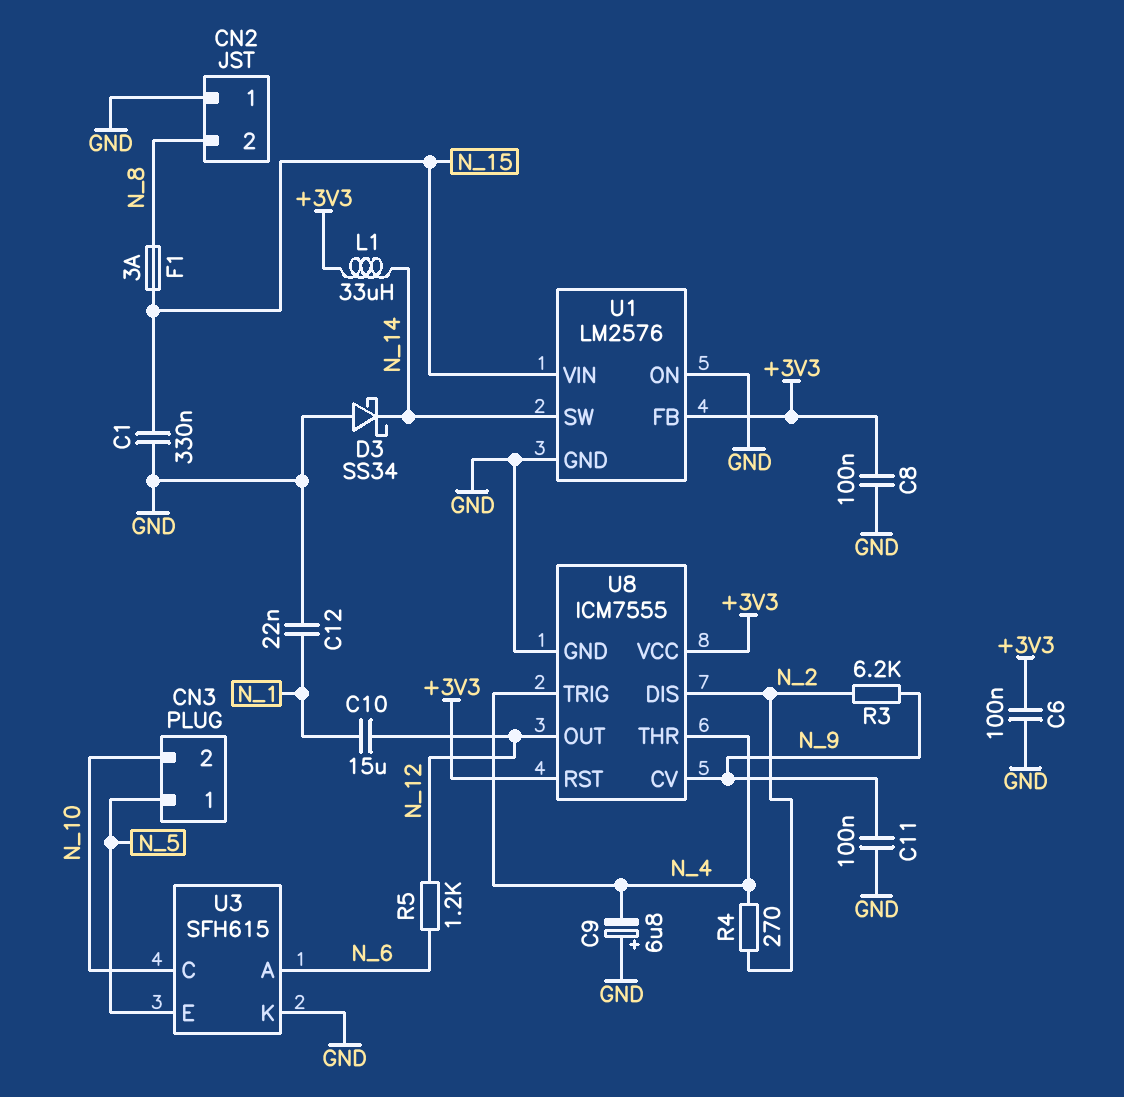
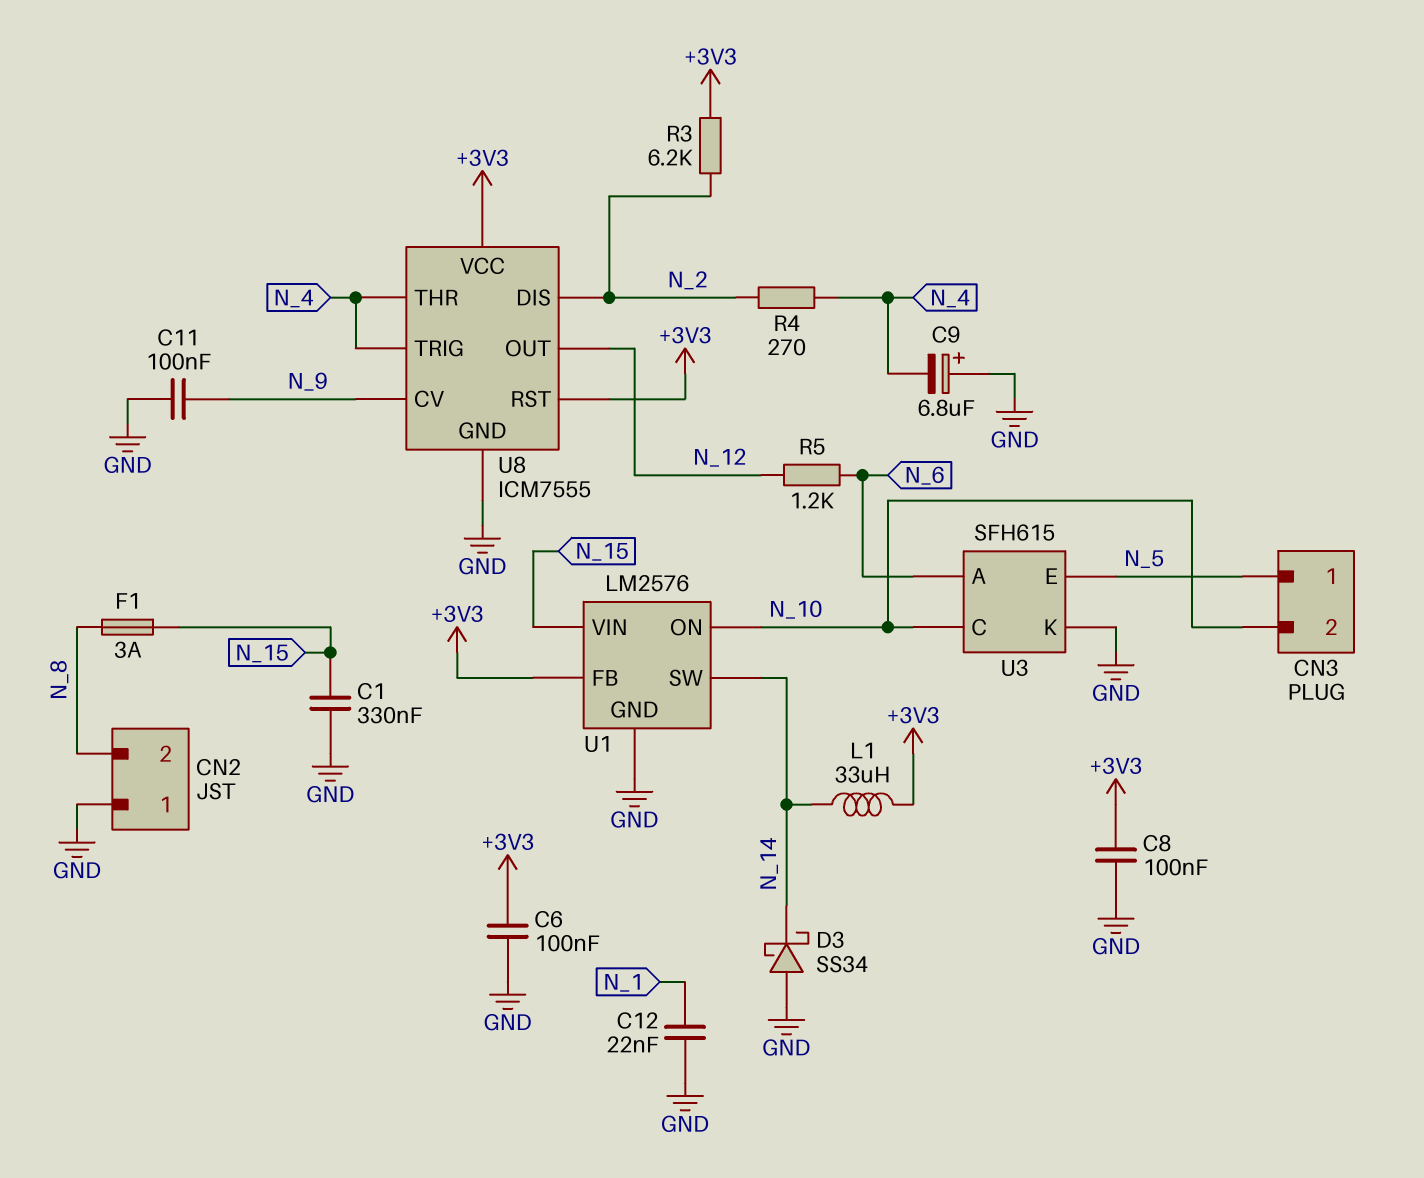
C10: 15uF (N_1, N_12) -> none
R3: 6.2k (N_2, N_9) -> 6.2k (+3V3, N_2)
U1 pin ON: GND -> N_10

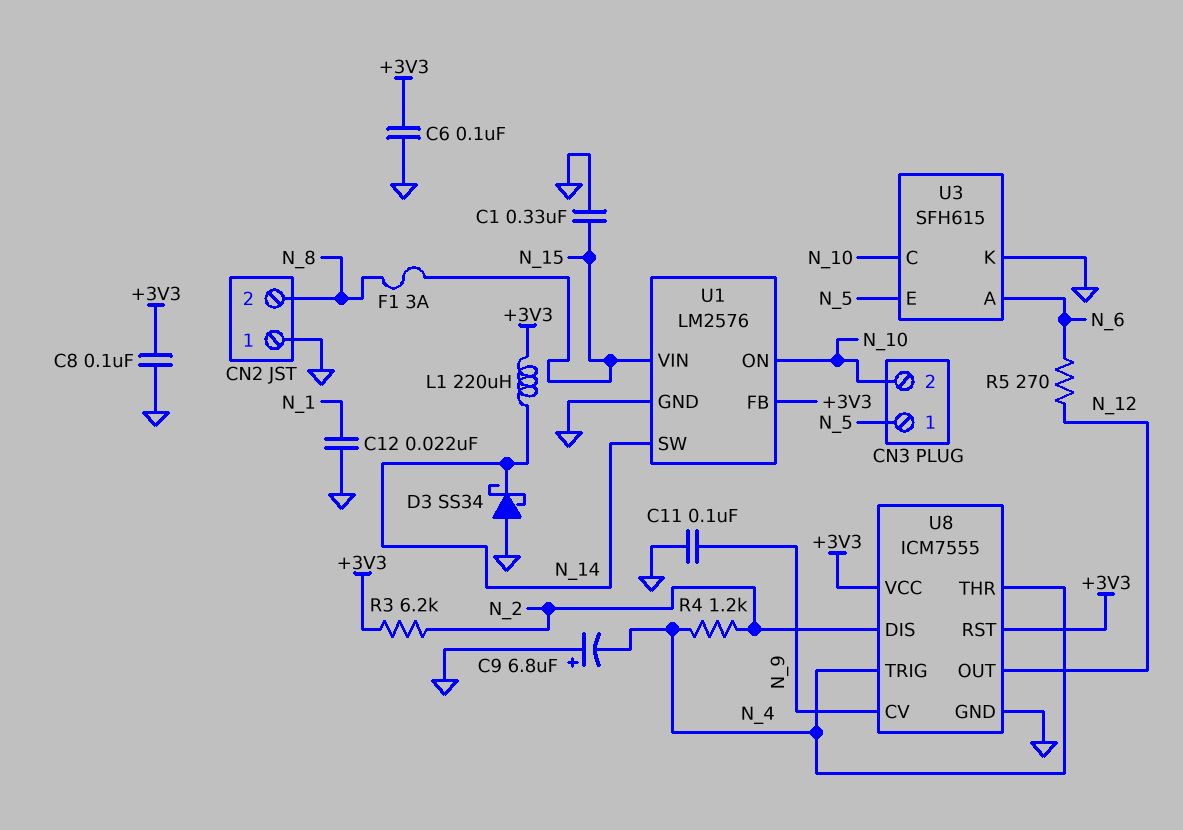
L1: 33uH (+3V3, N_14) -> 220uH (+3V3, N_14)
R4: 270 (N_2, N_4) -> 1.2k (N_2, N_4)
R5: 1.2k (N_6, N_12) -> 270 (N_6, N_12)

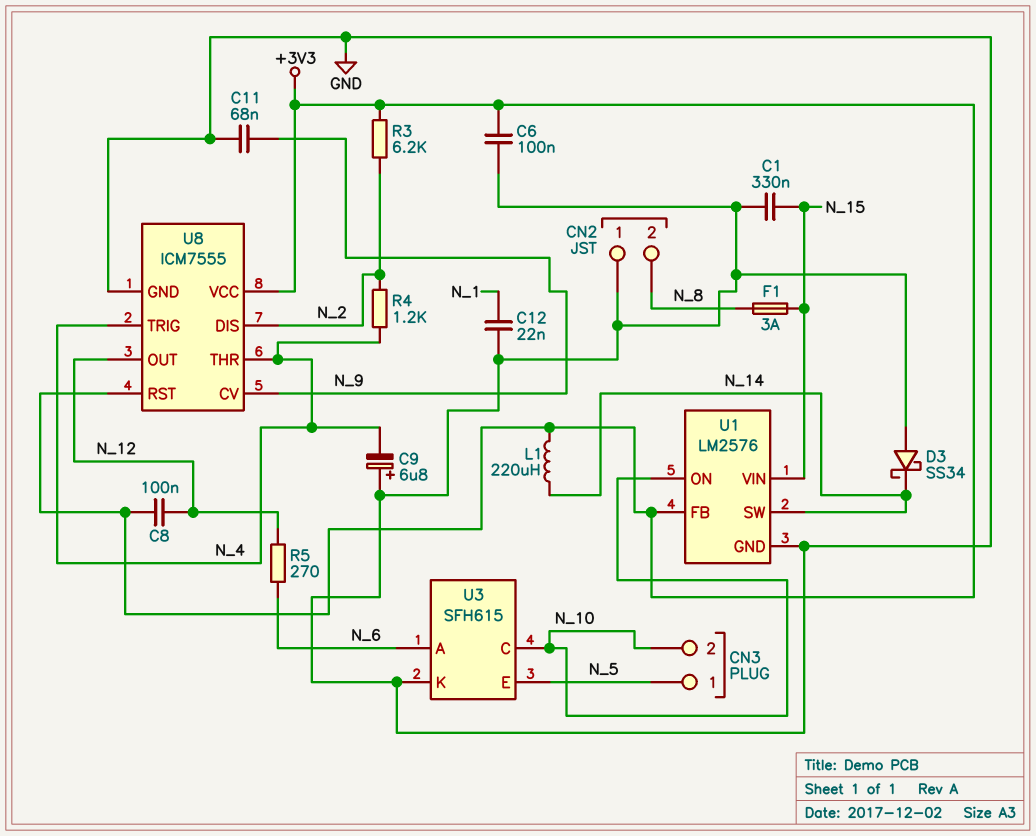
C8: 100nF (+3V3, GND) -> 100nF (+3V3, N_12)
C11: 100nF (GND, N_9) -> 68nF (GND, N_9)

